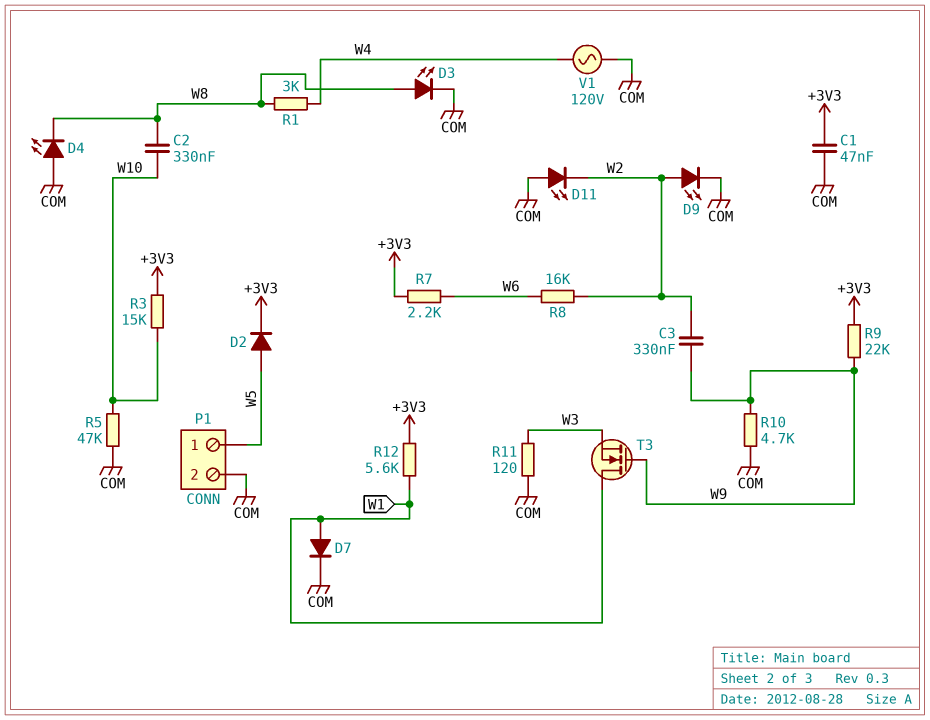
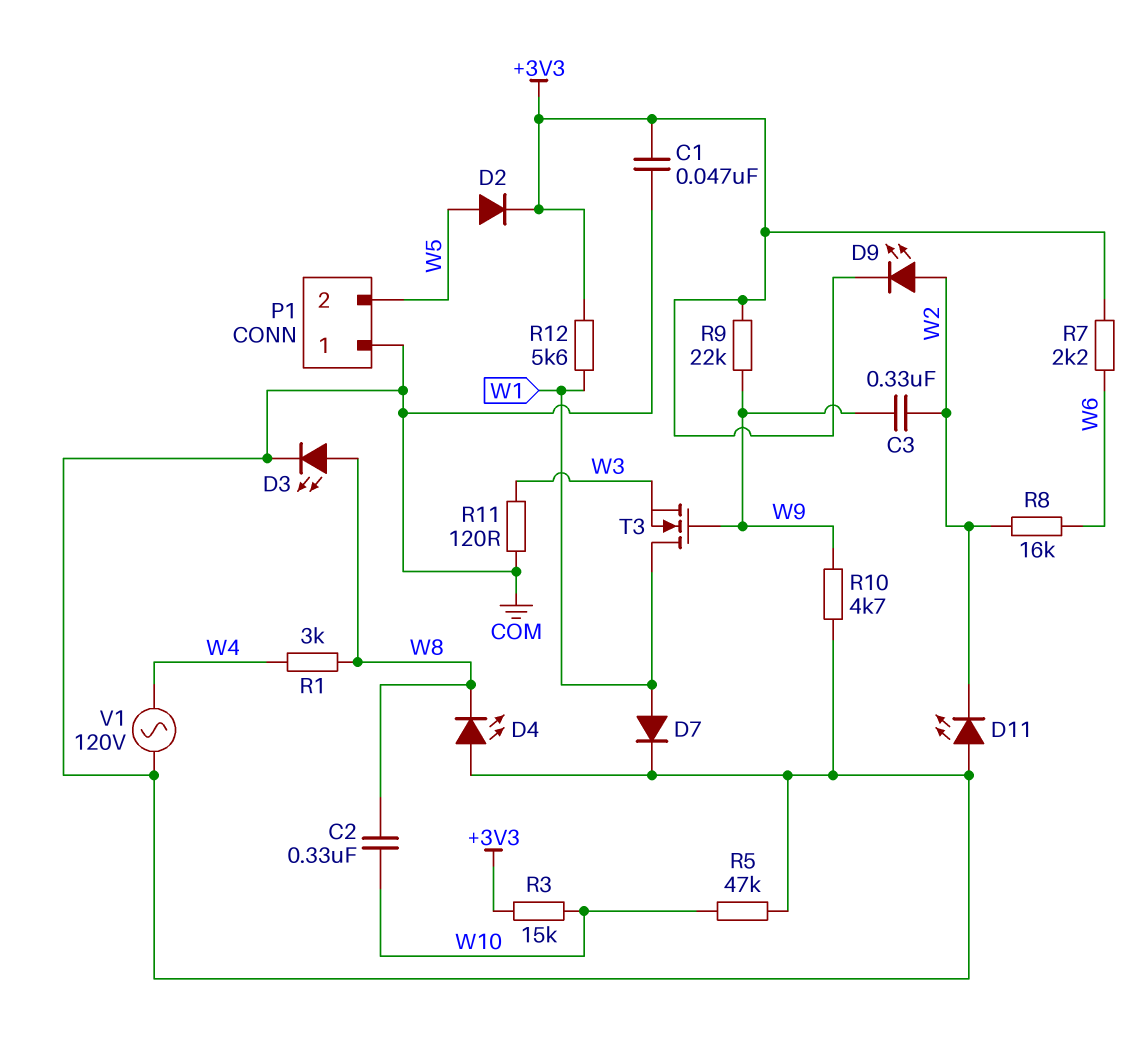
D9: LED (A W2, K COM) -> LED (A W2, K +3V3)
P1 pin 1: W5 -> COM
P1 pin 2: COM -> W5

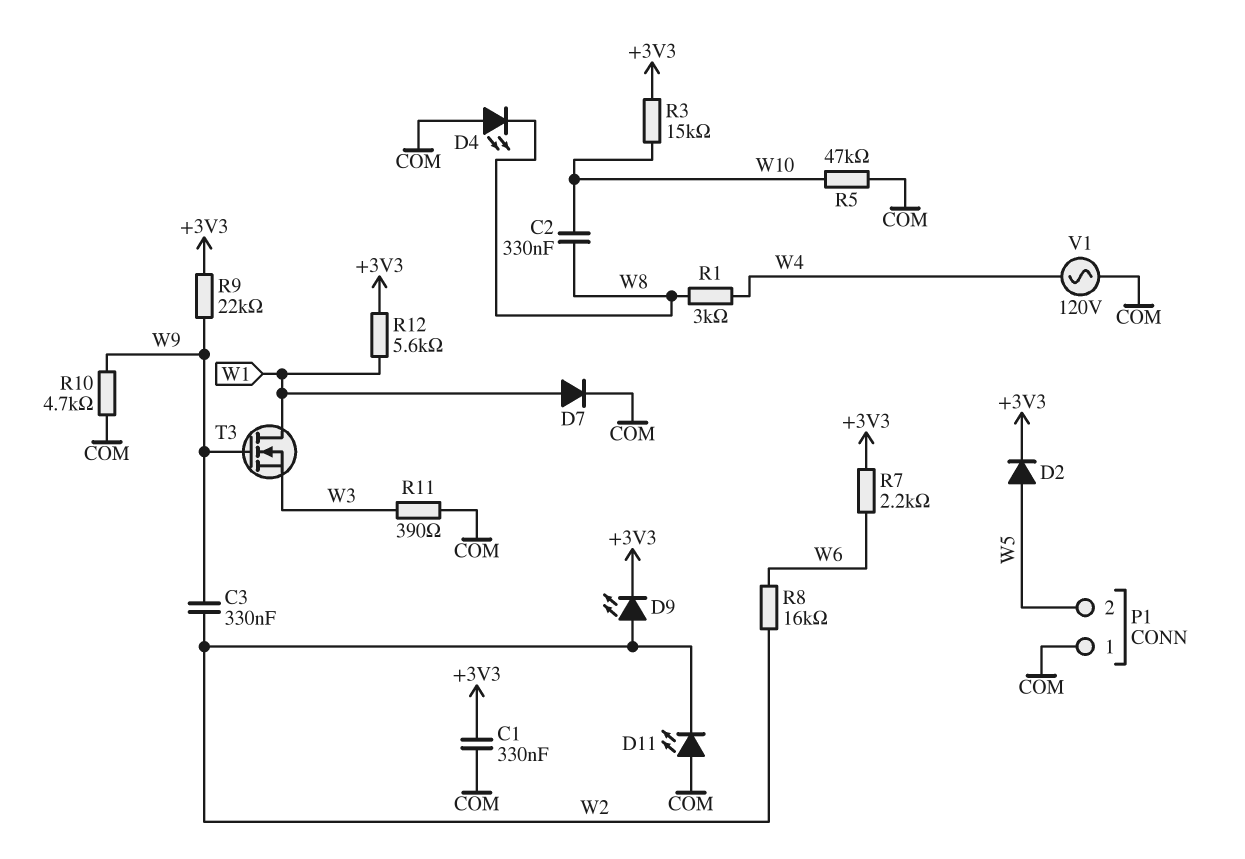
C1: 47nF (+3V3, COM) -> 330nF (+3V3, COM)
D3: LED (A W8, K COM) -> none
R11: 120 (COM, W3) -> 390 (COM, W3)

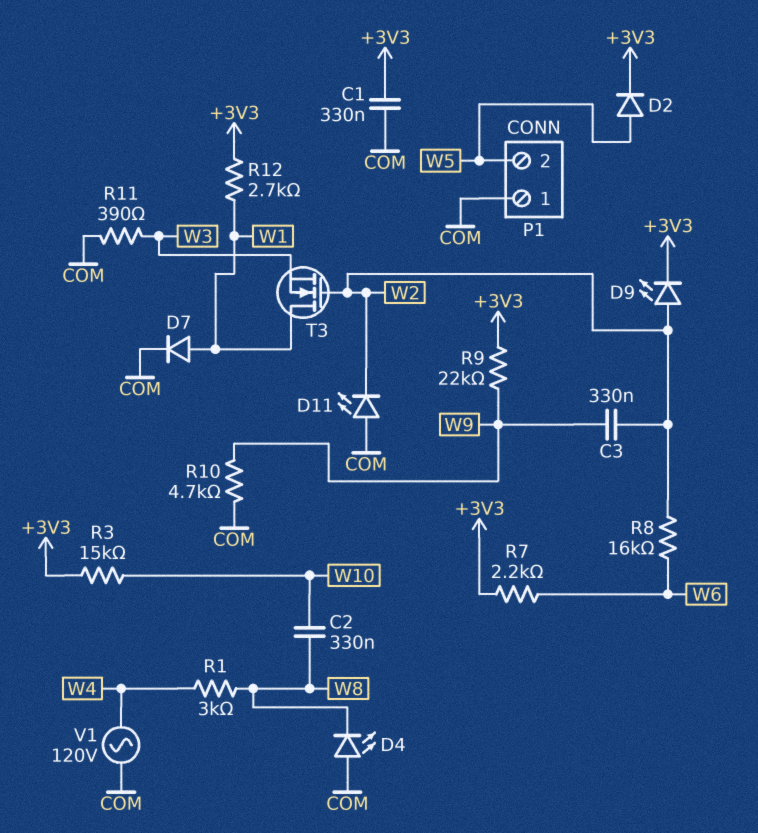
R5: 47k (COM, W10) -> none
R12: 5.6k (+3V3, W1) -> 2.7k (+3V3, W1)
T3: NMOS (G W9, D W1, S W3) -> NMOS (G W2, D W1, S W3)

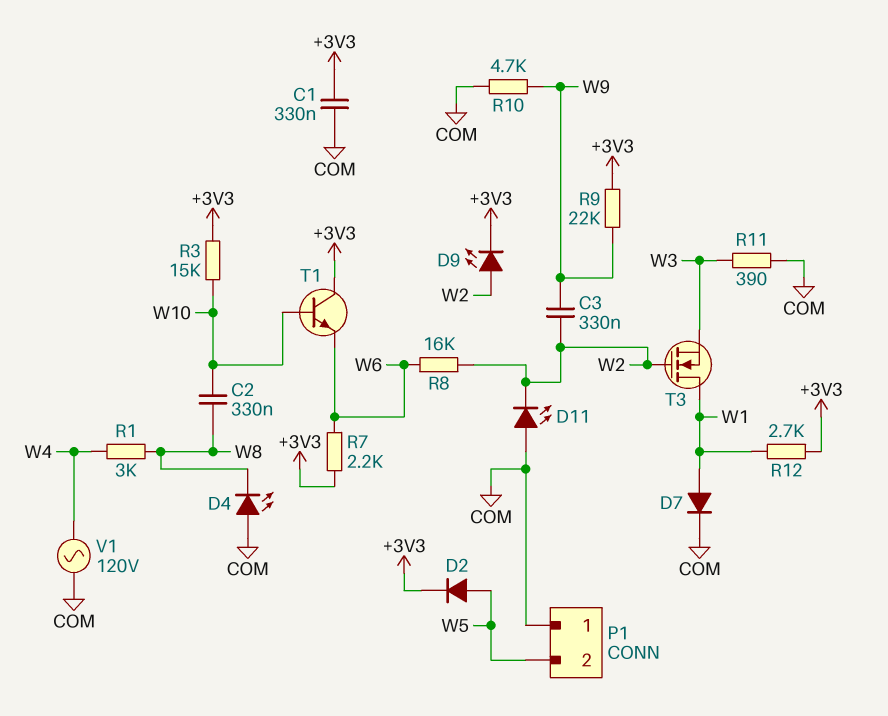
T1: none -> NPN (B W10, C +3V3, E W6)

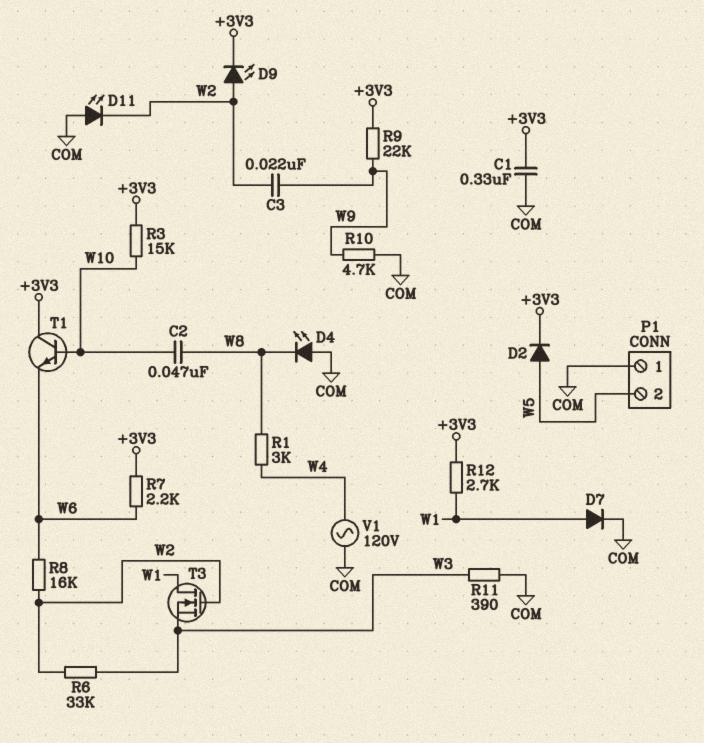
C2: 330nF (W8, W10) -> 47nF (W8, W10)
C3: 330nF (W2, W9) -> 22nF (W2, W9)
R6: none -> 33k (W2, W3)

